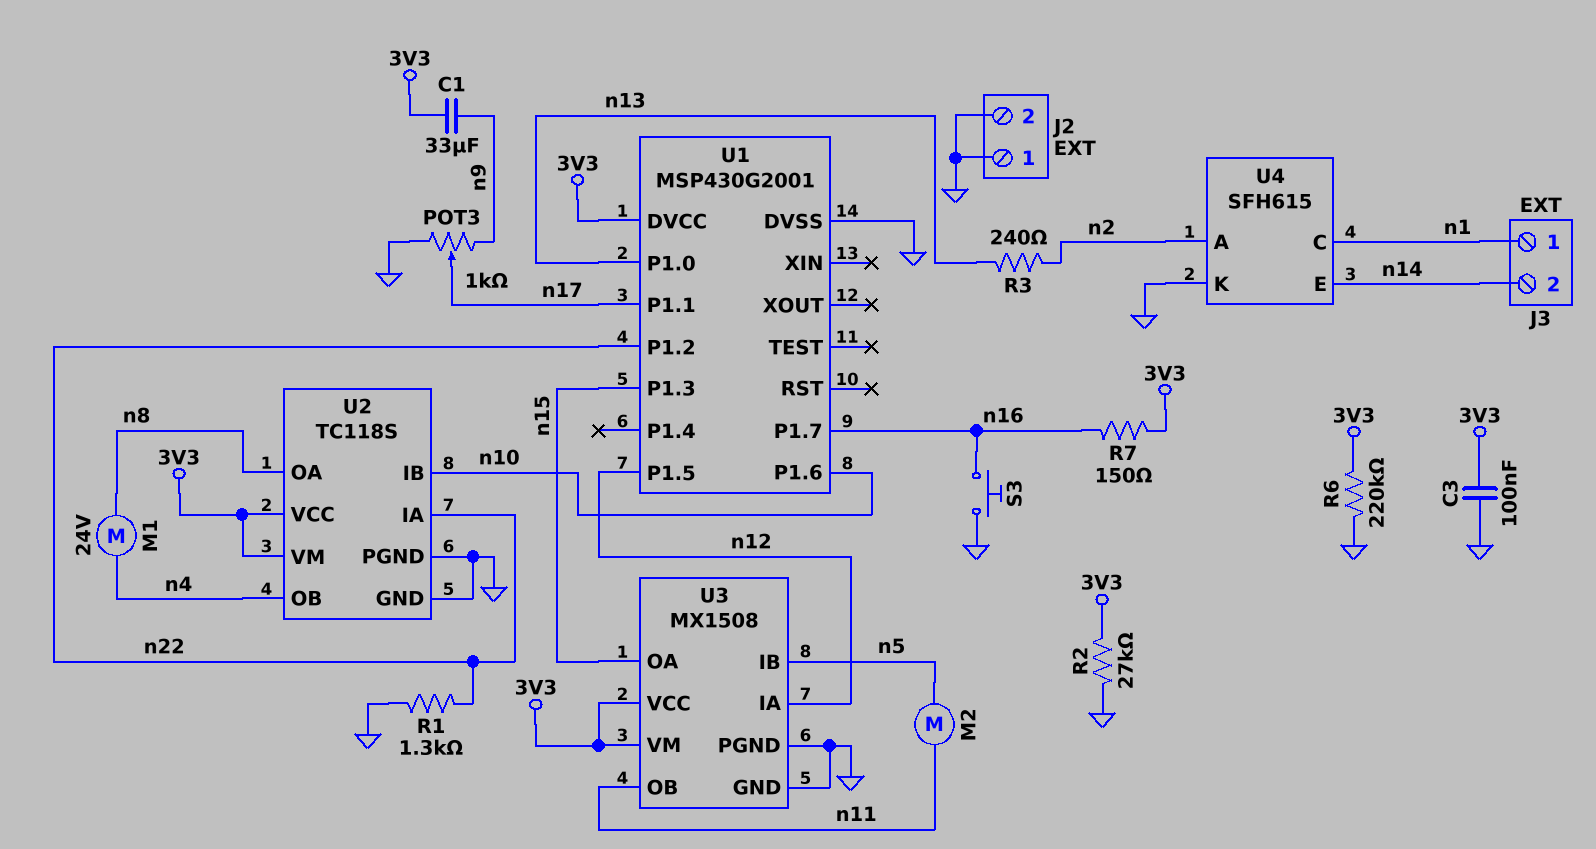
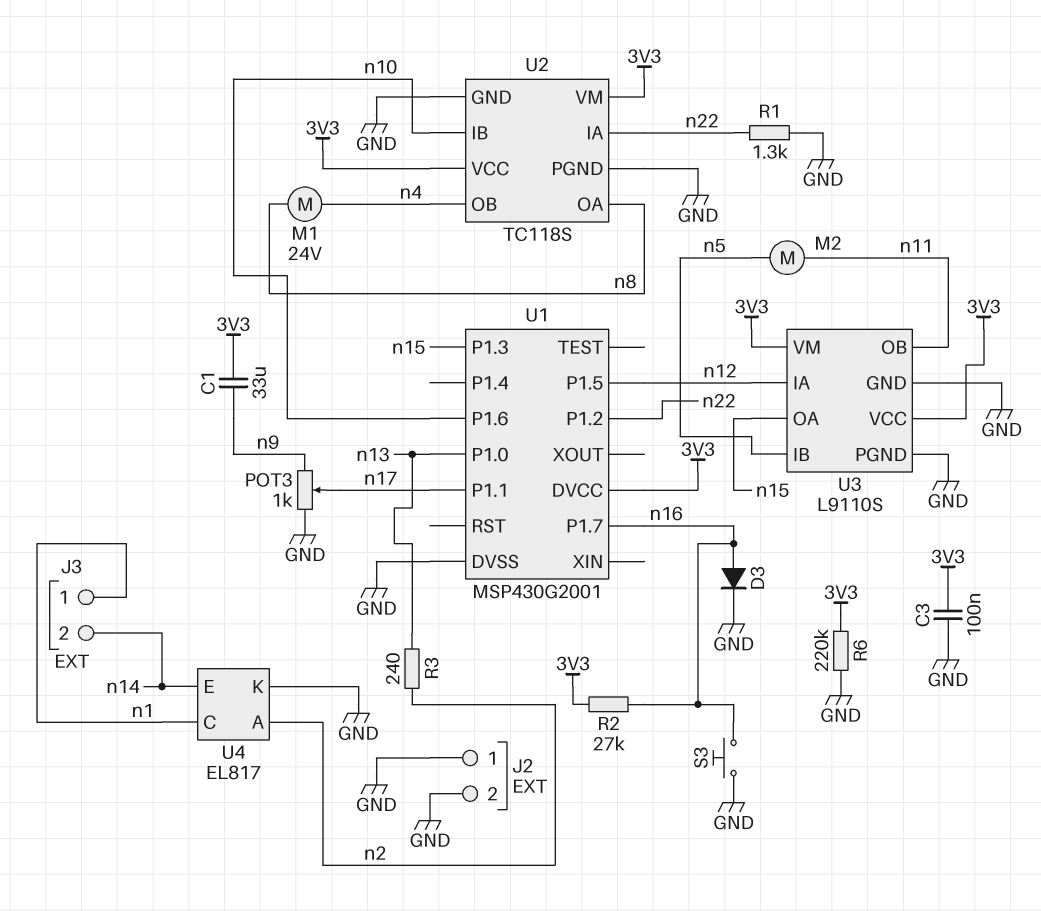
D3: none -> diode (A n16, K GND)
R2: 27k (3V3, GND) -> 27k (3V3, n16)
R7: 150 (3V3, n16) -> none
U3: MX1508 -> L9110S
U4: SFH615 -> EL817

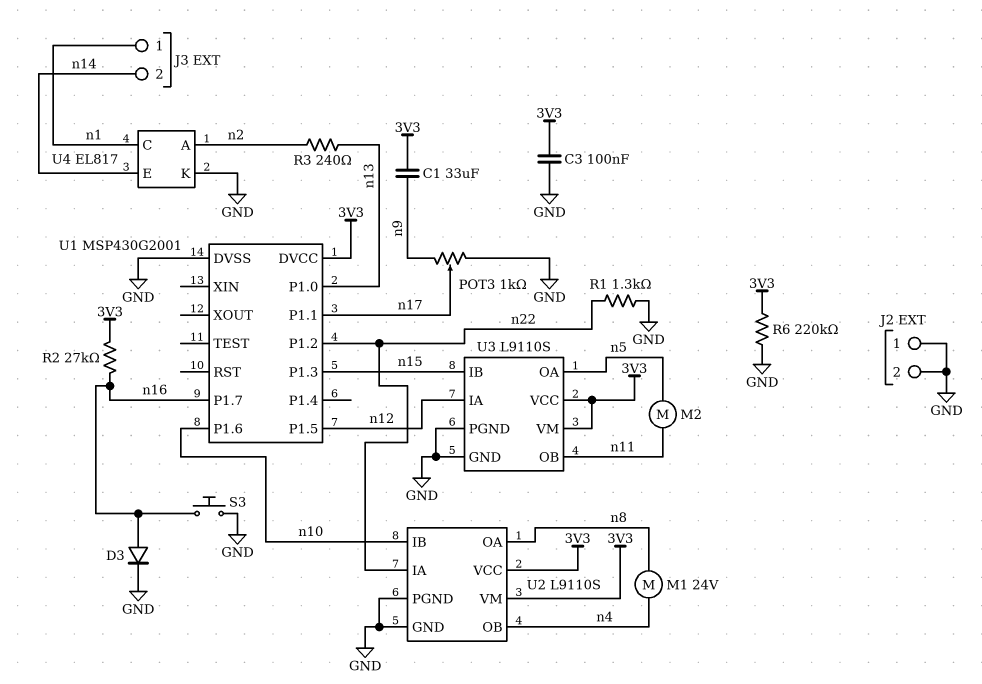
U2: TC118S -> L9110S
U3 pin IB: n5 -> n15
U3 pin OA: n15 -> n5

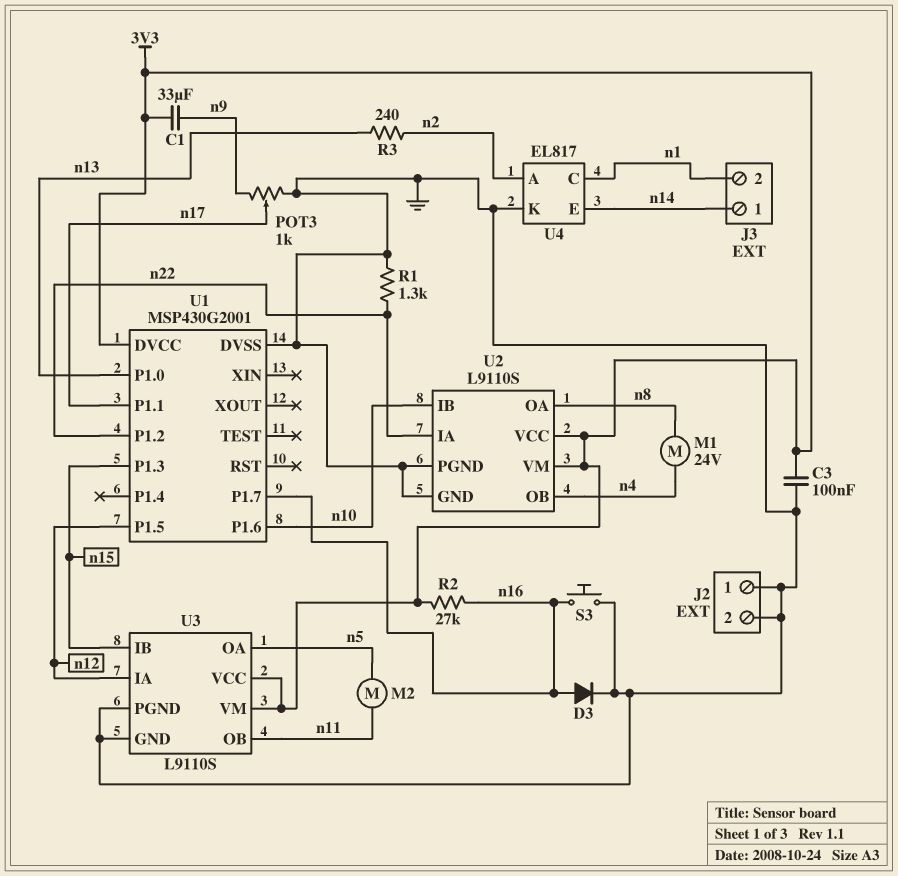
J3 pin 1: n1 -> n14
J3 pin 2: n14 -> n1
R6: 220k (3V3, GND) -> none

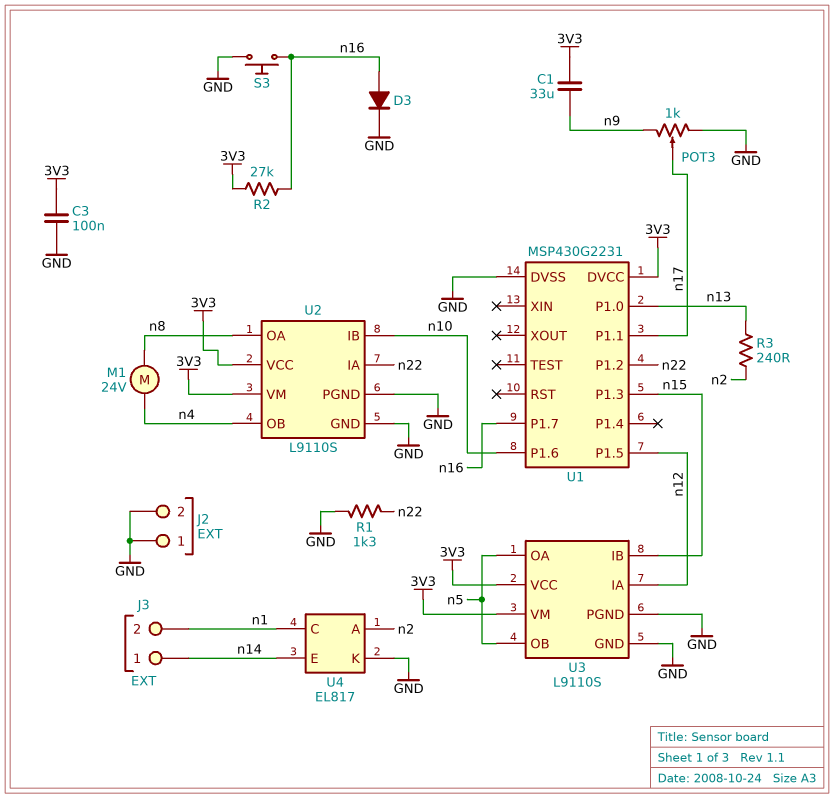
M2: motor (n5, n11) -> none
U1: MSP430G2001 -> MSP430G2231
U3 pin OB: n11 -> n5

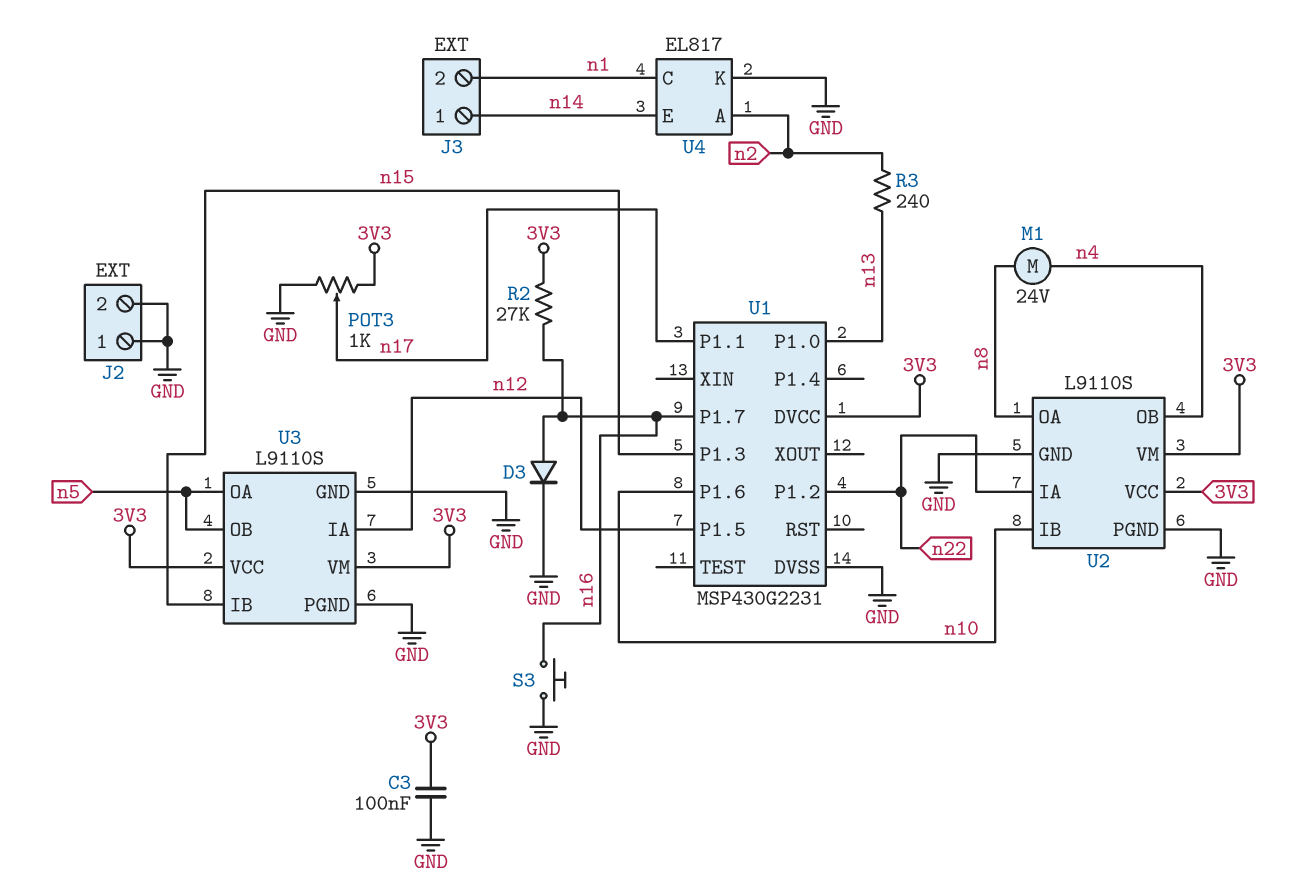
C1: 33uF (3V3, n9) -> none
POT3: 1k (GND, n9, wiper n17) -> 1k (3V3, GND, wiper n17)
R1: 1.3k (GND, n22) -> none

